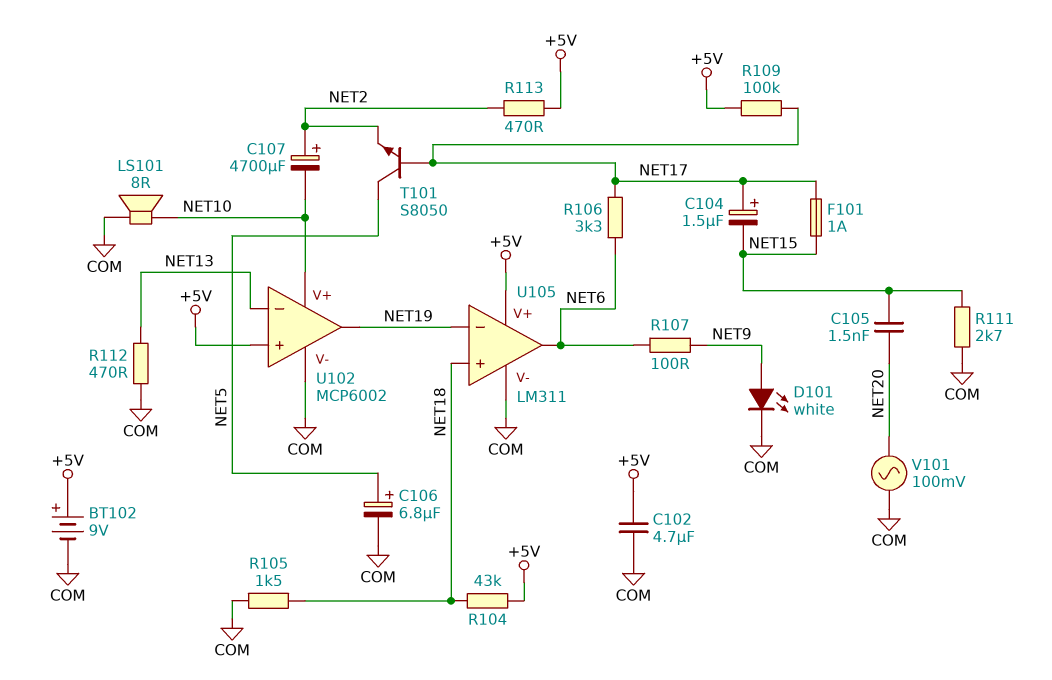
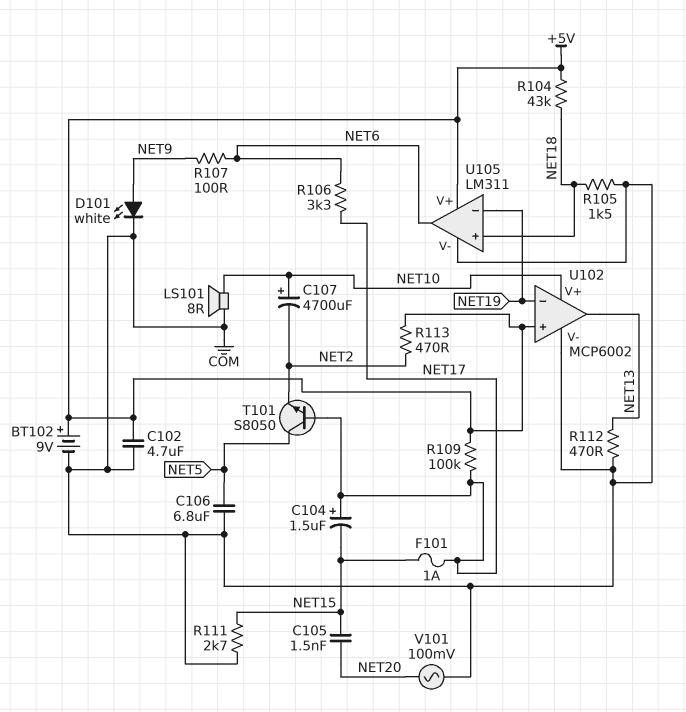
C106: 6.8uF (plus NET5, minus COM) -> 6.8uF (COM, NET5)
C107: 4700uF (plus NET2, minus NET10) -> 4700uF (plus NET10, minus NET2)
U102 pin in-: NET13 -> NET19
U102 pin out: NET19 -> NET13

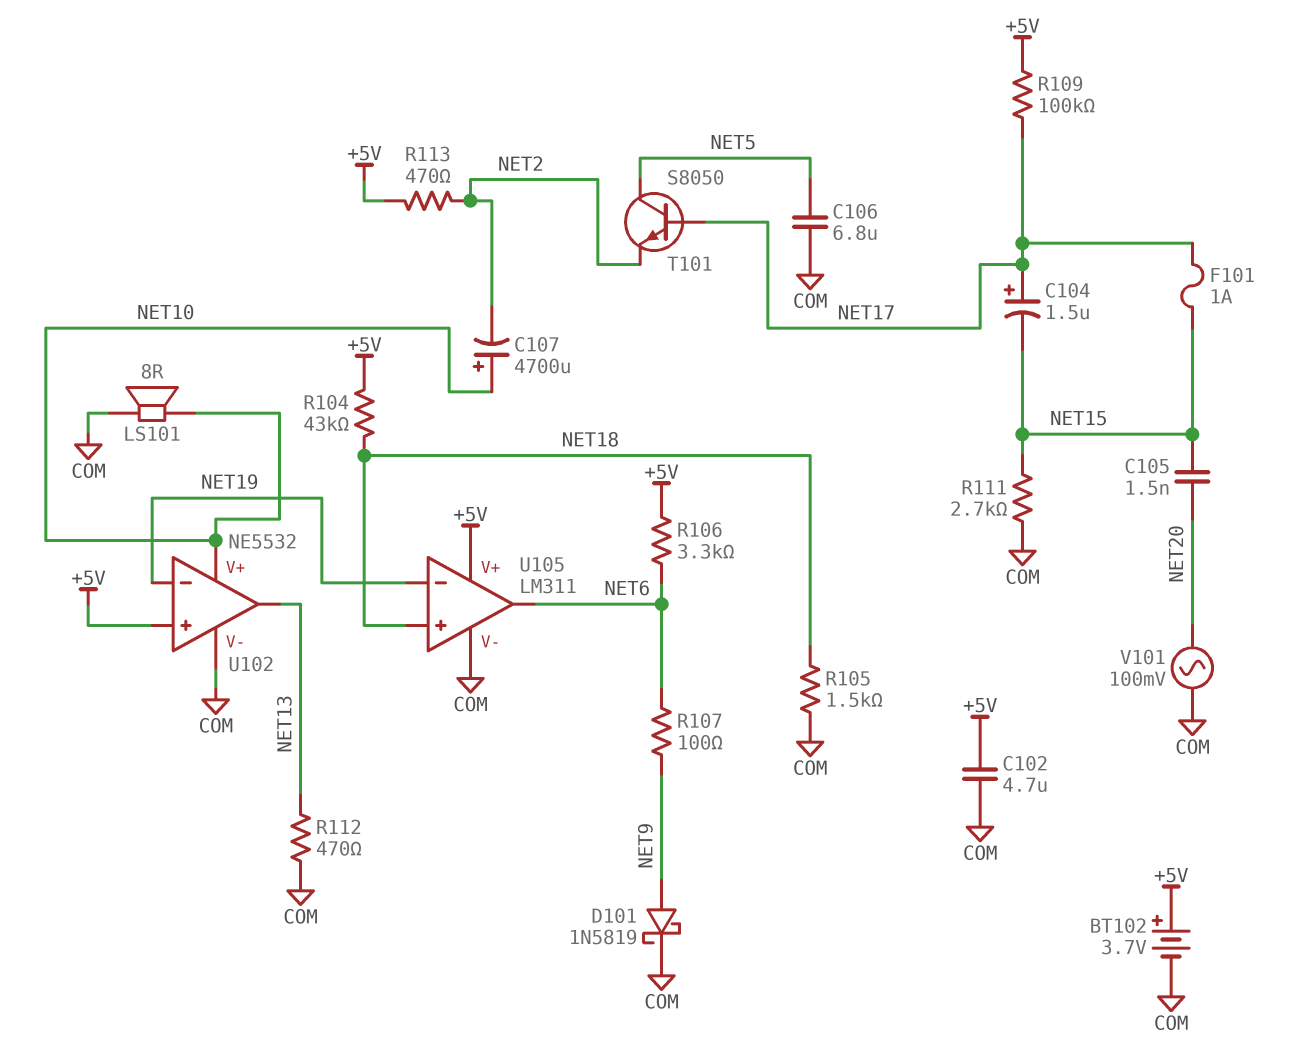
BT102: 9V (plus +5V, minus COM) -> 3.7V (plus +5V, minus COM)
D101: LED white (A NET9, K COM) -> schottky 1N5819 (A NET9, K COM)
R106: 3.3k (NET6, NET17) -> 3.3k (+5V, NET6)
U102: MCP6002 -> NE5532

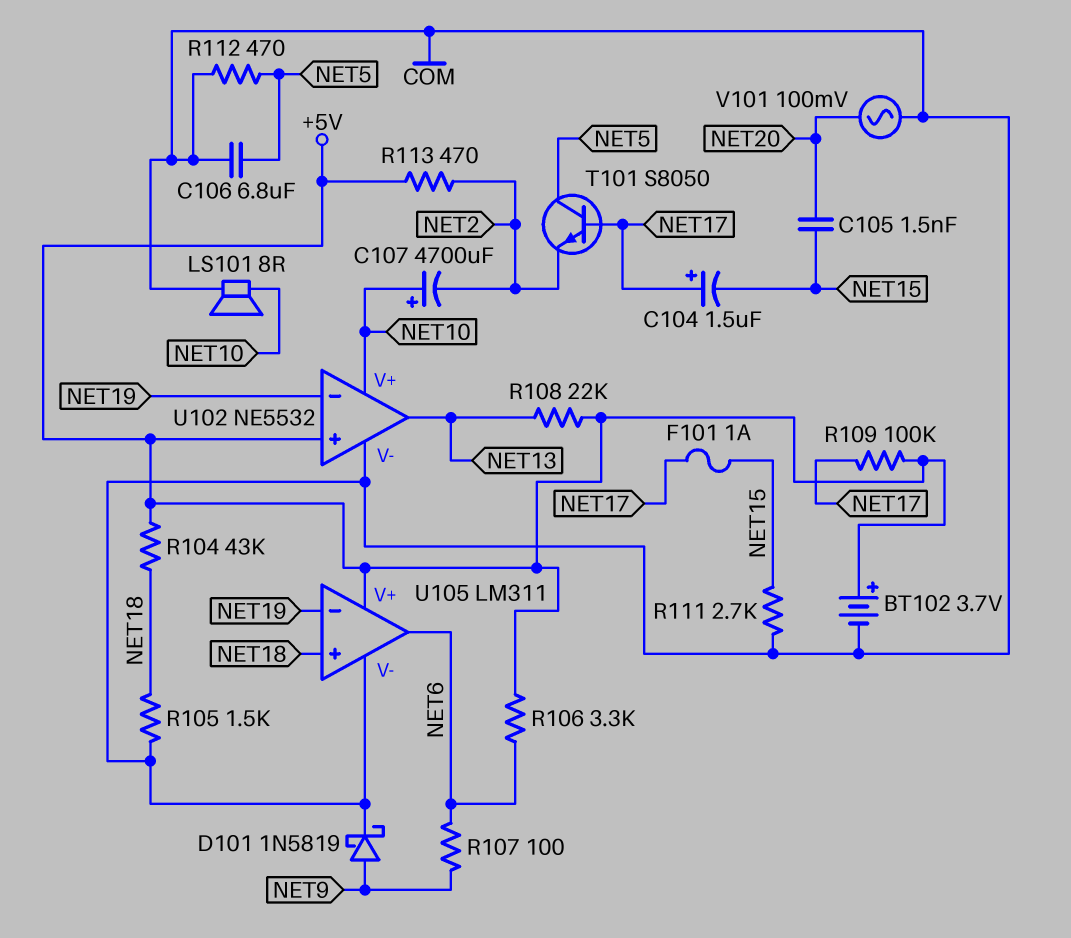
C102: 4.7uF (+5V, COM) -> none
R108: none -> 22k (+5V, NET13)
R112: 470 (COM, NET13) -> 470 (COM, NET5)

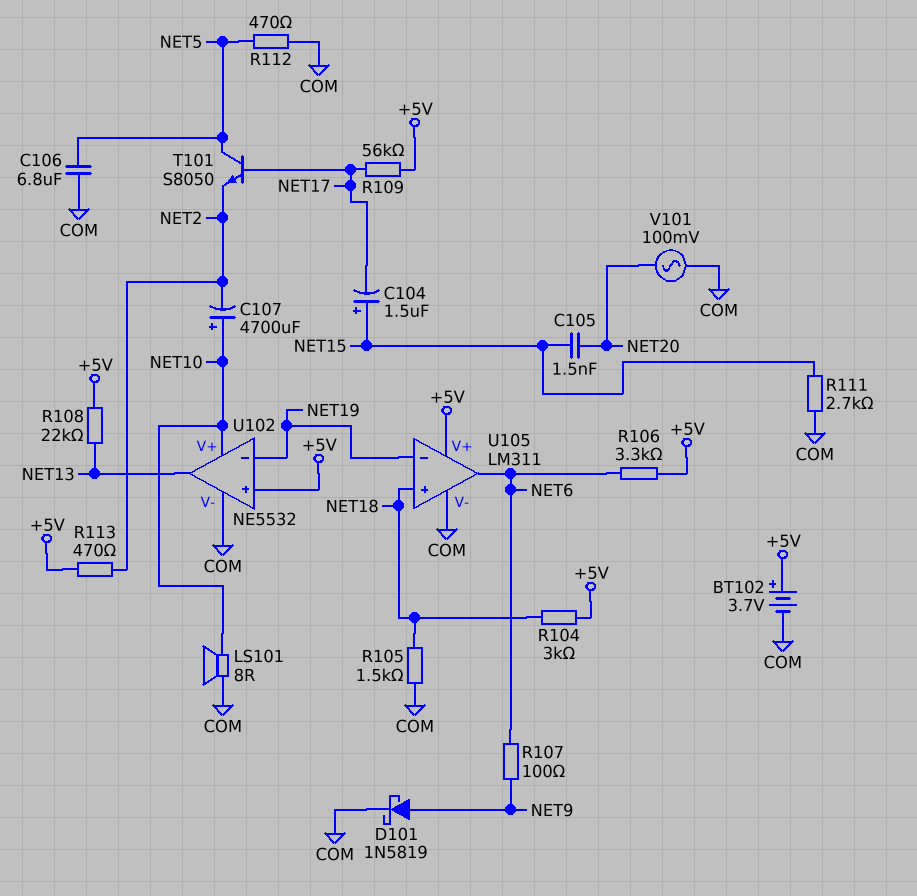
C104: 1.5uF (plus NET17, minus NET15) -> 1.5uF (plus NET15, minus NET17)
F101: 1A (NET15, NET17) -> none
R104: 43k (+5V, NET18) -> 3k (+5V, NET18)
R109: 100k (+5V, NET17) -> 56k (+5V, NET17)

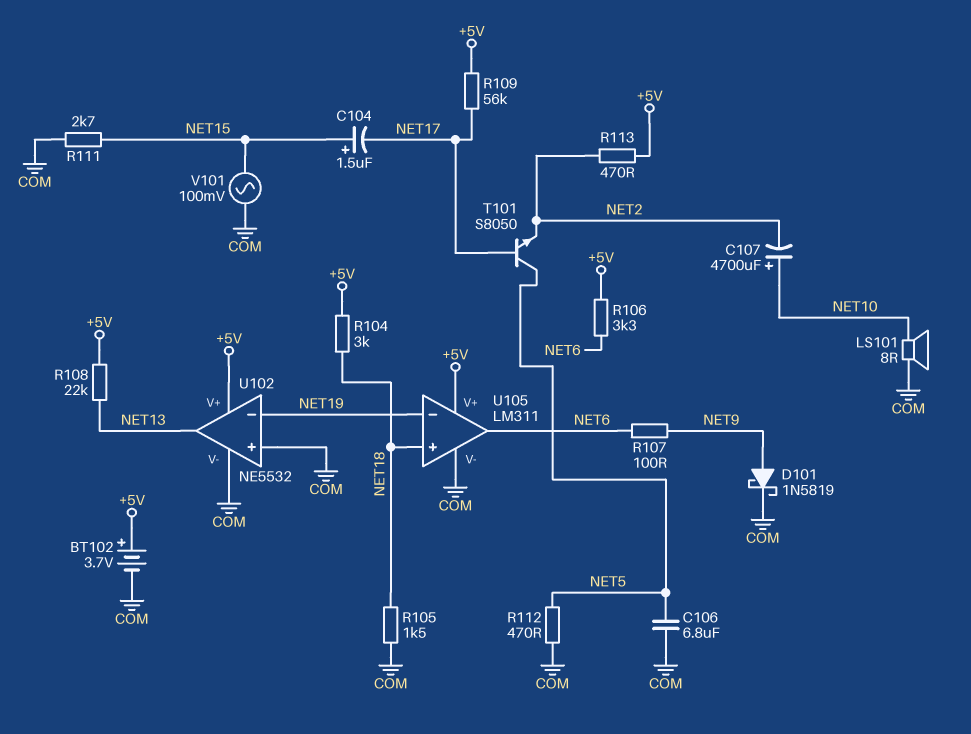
C105: 1.5nF (NET15, NET20) -> none
U102 pin V+: NET10 -> +5V
U102 pin in+: +5V -> COM
V101: AC 100mV (COM, NET20) -> AC 100mV (COM, NET15)

